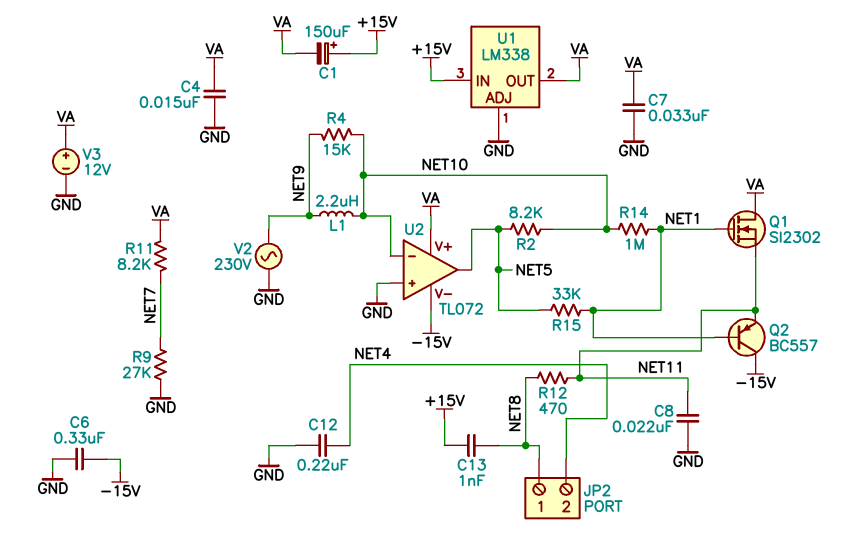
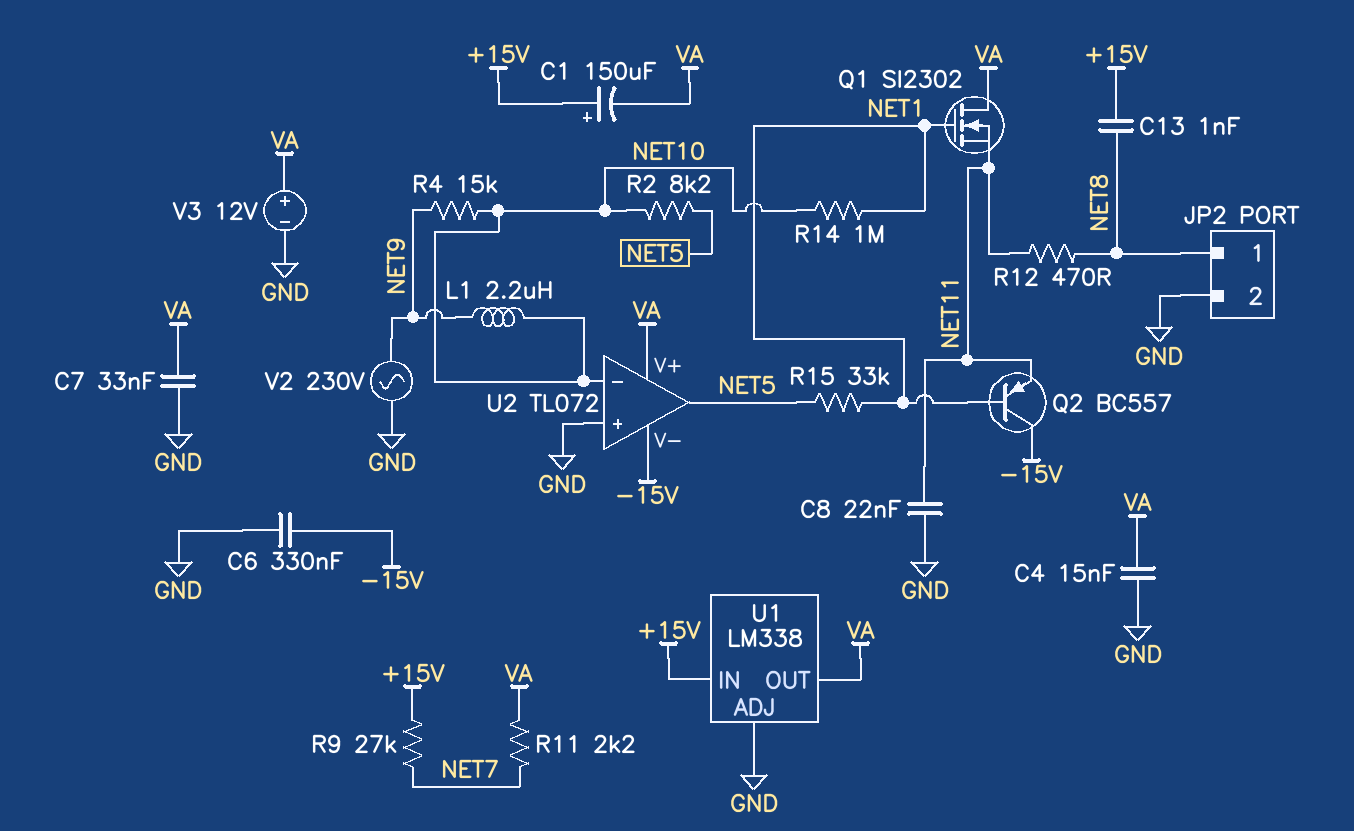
C12: 220nF (GND, NET4) -> none
JP2 pin 2: NET4 -> GND
R9: 27k (GND, NET7) -> 27k (+15V, NET7)
R11: 8.2k (NET7, VA) -> 2.2k (NET7, VA)

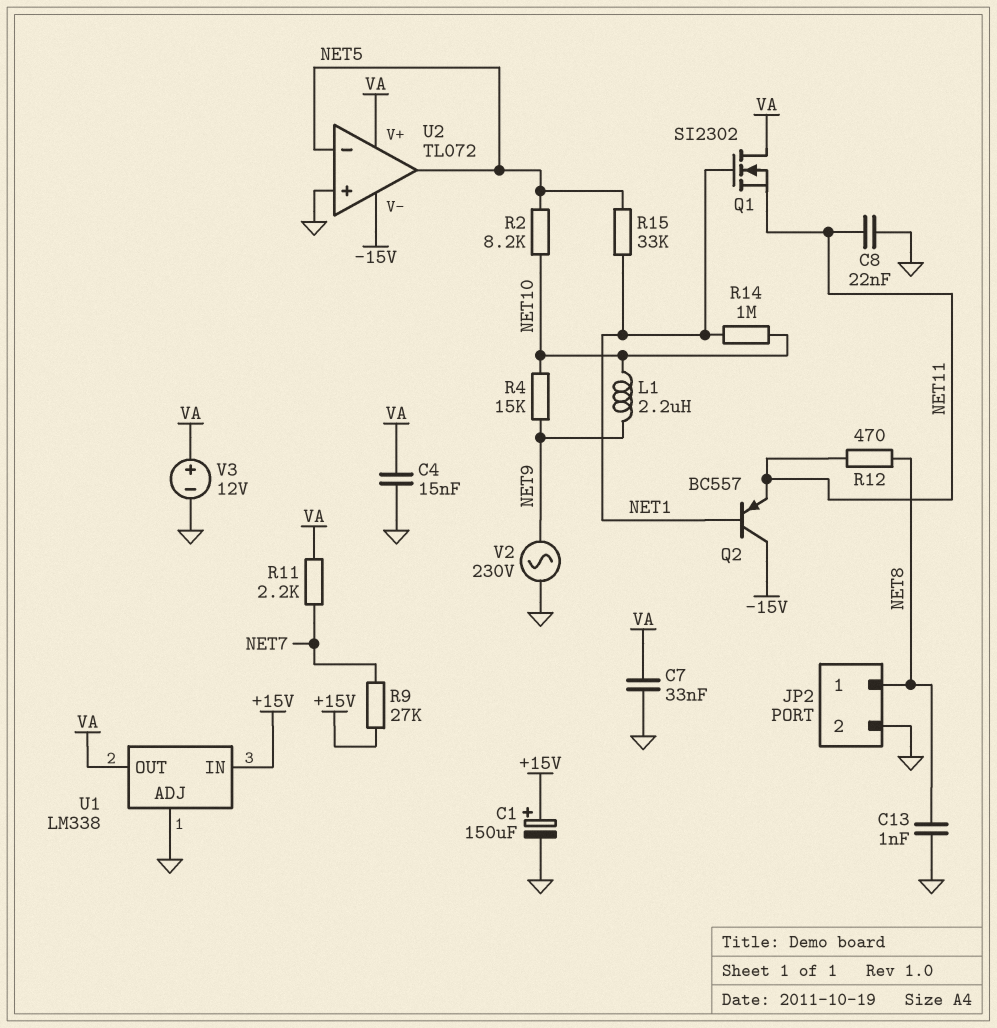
C1: 150uF (plus +15V, minus VA) -> 150uF (plus +15V, minus GND)
C6: 330nF (-15V, GND) -> none
C13: 1nF (+15V, NET8) -> 1nF (GND, NET8)
U2 pin in-: NET10 -> NET5

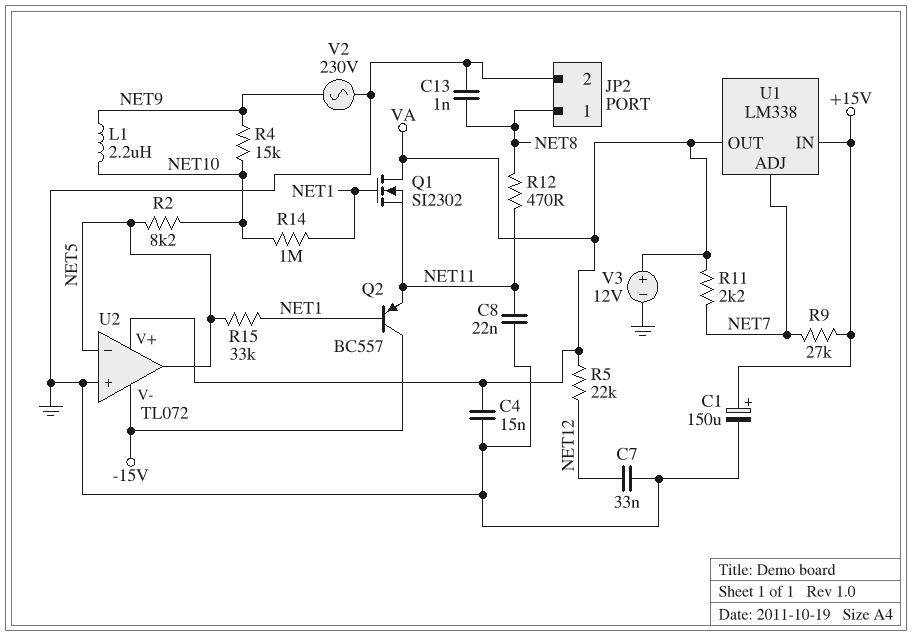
C7: 33nF (GND, VA) -> 33nF (GND, NET12)
R5: none -> 22k (NET12, VA)
U1 pin ADJ: GND -> NET7

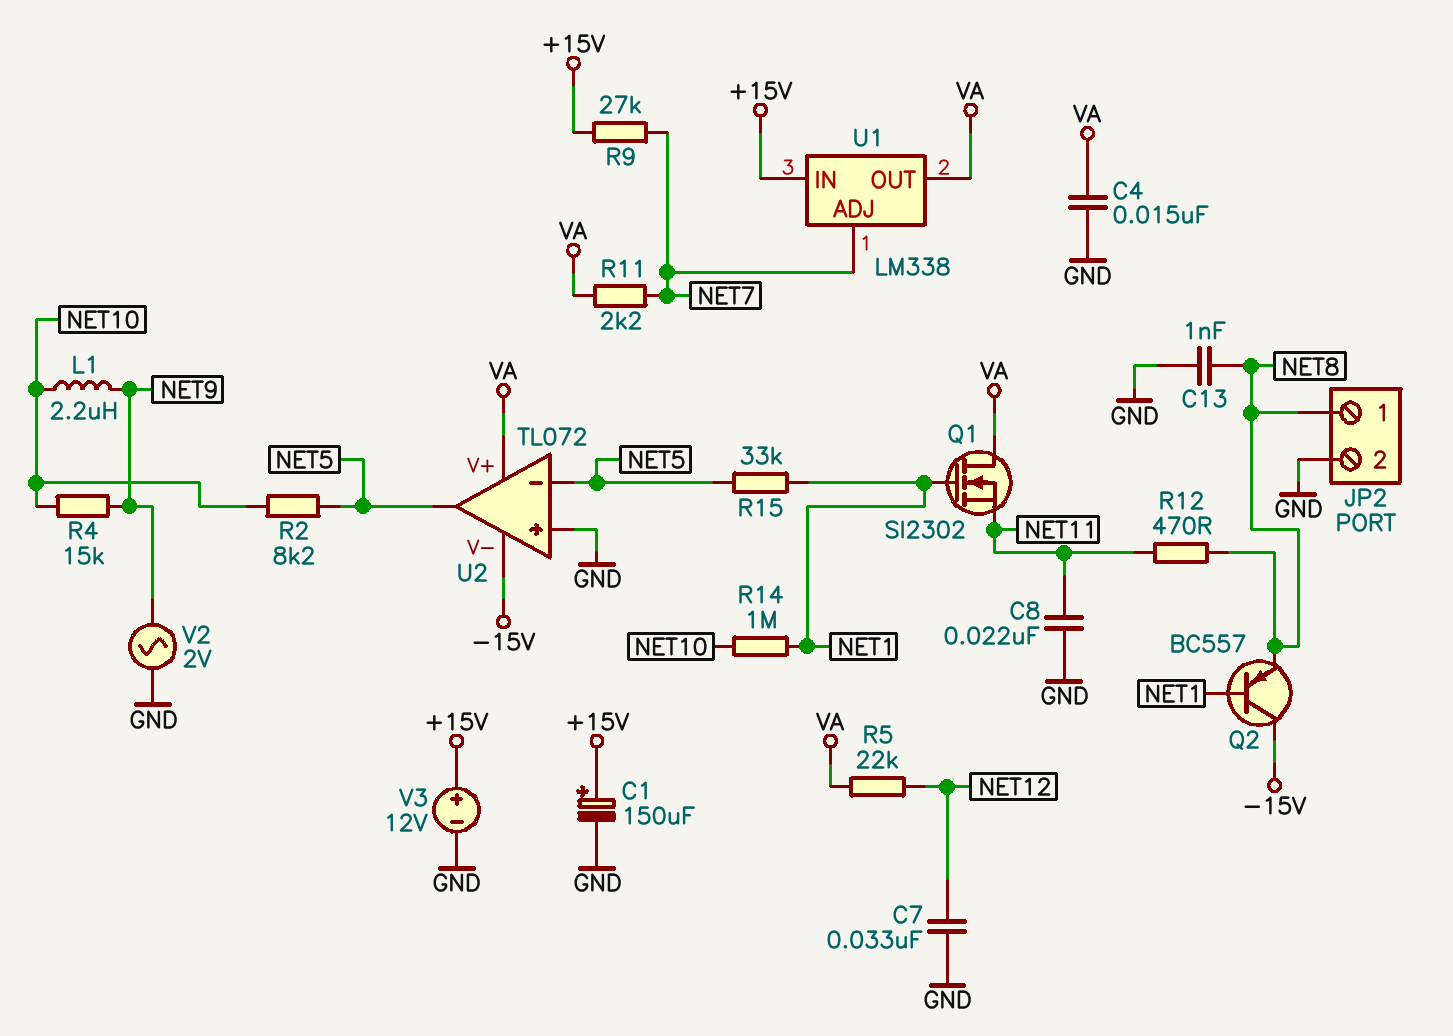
Q2: PNP BC557 (B NET1, C -15V, E NET11) -> PNP BC557 (B NET1, C -15V, E NET8)
V2: AC 230V (GND, NET9) -> AC 2V (GND, NET9)
V3: 12V (plus VA, minus GND) -> 12V (plus +15V, minus GND)

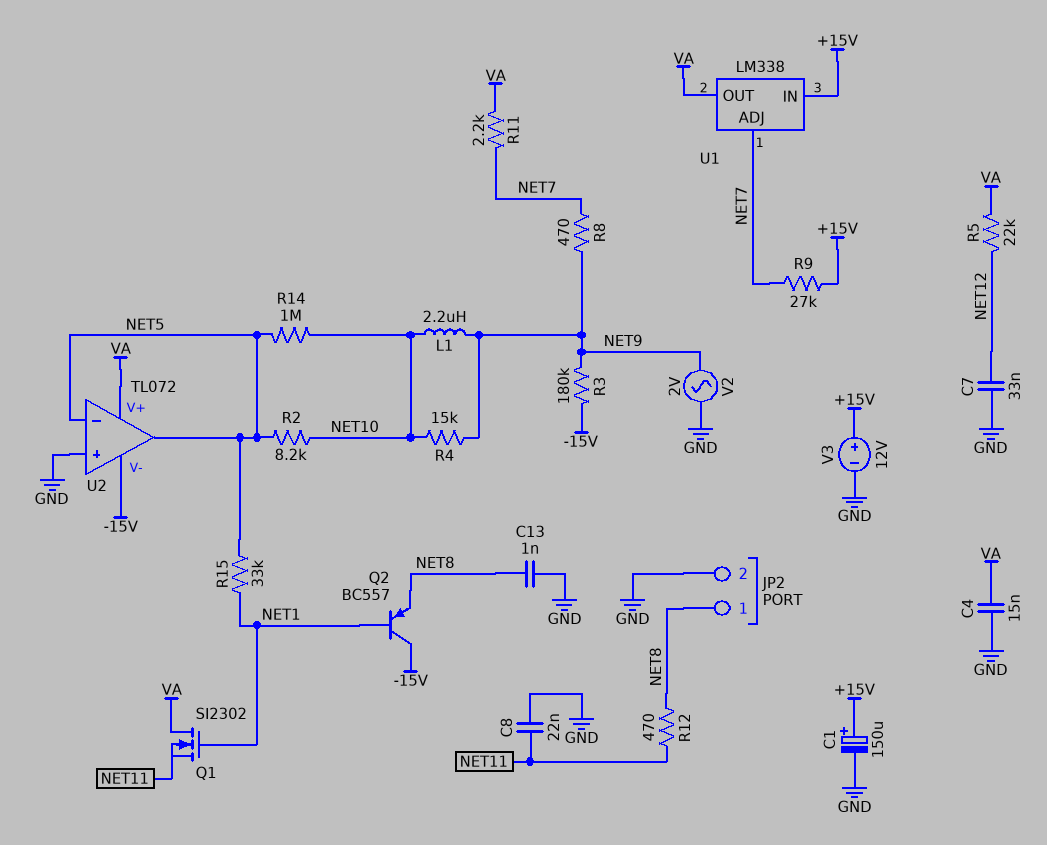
R3: none -> 180k (-15V, NET9)
R8: none -> 470 (NET7, NET9)
R14: 1M (NET1, NET10) -> 1M (NET5, NET10)

